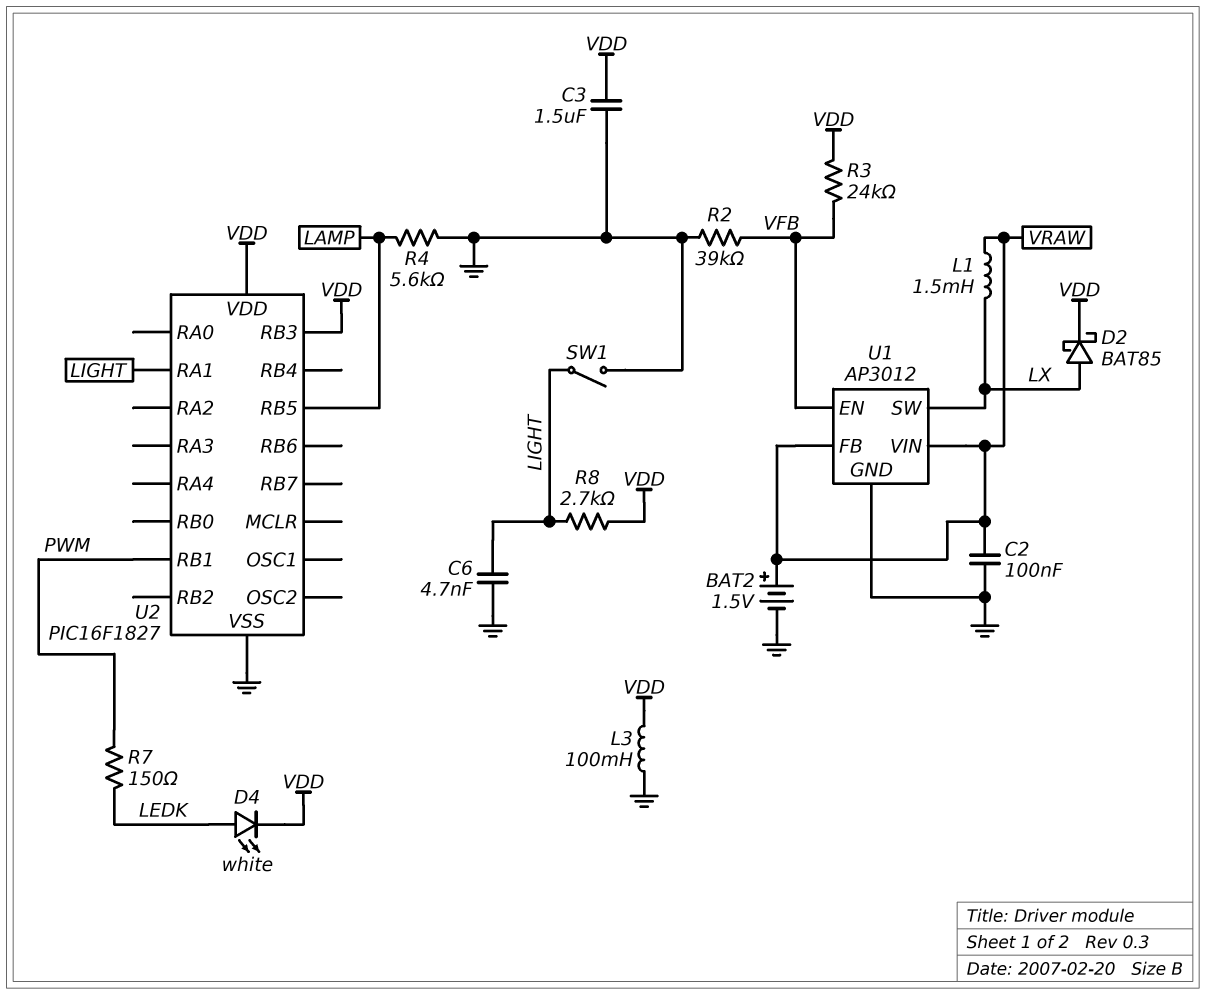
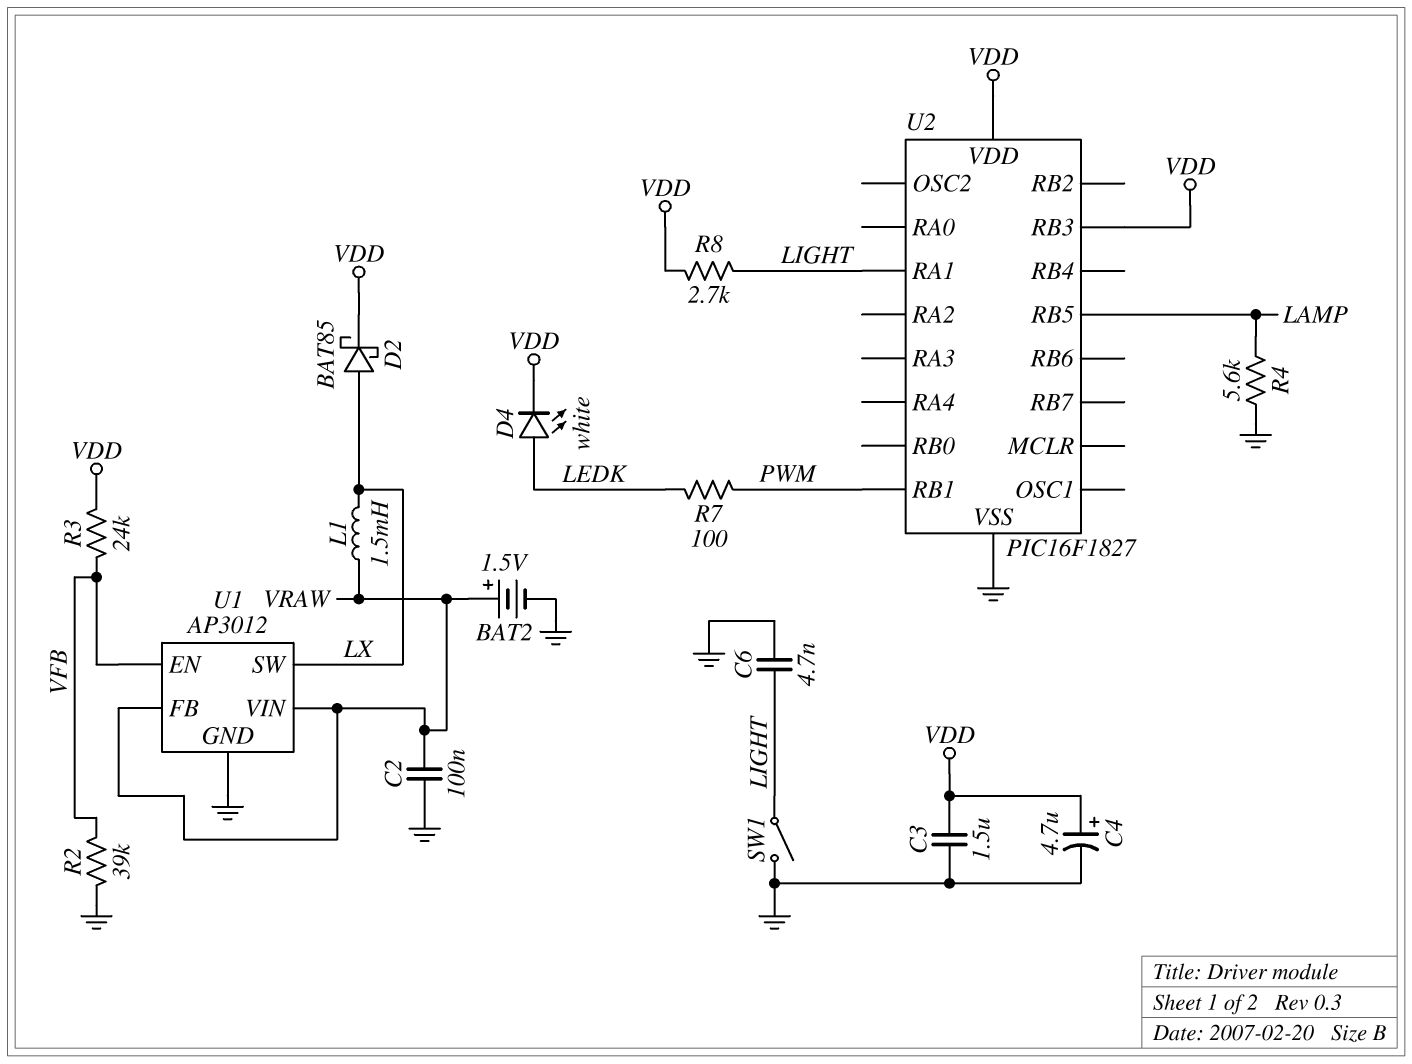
C4: none -> 4.7uF (plus VDD, minus GND)
L3: 100mH (GND, VDD) -> none
R7: 150 (LEDK, PWM) -> 100 (LEDK, PWM)

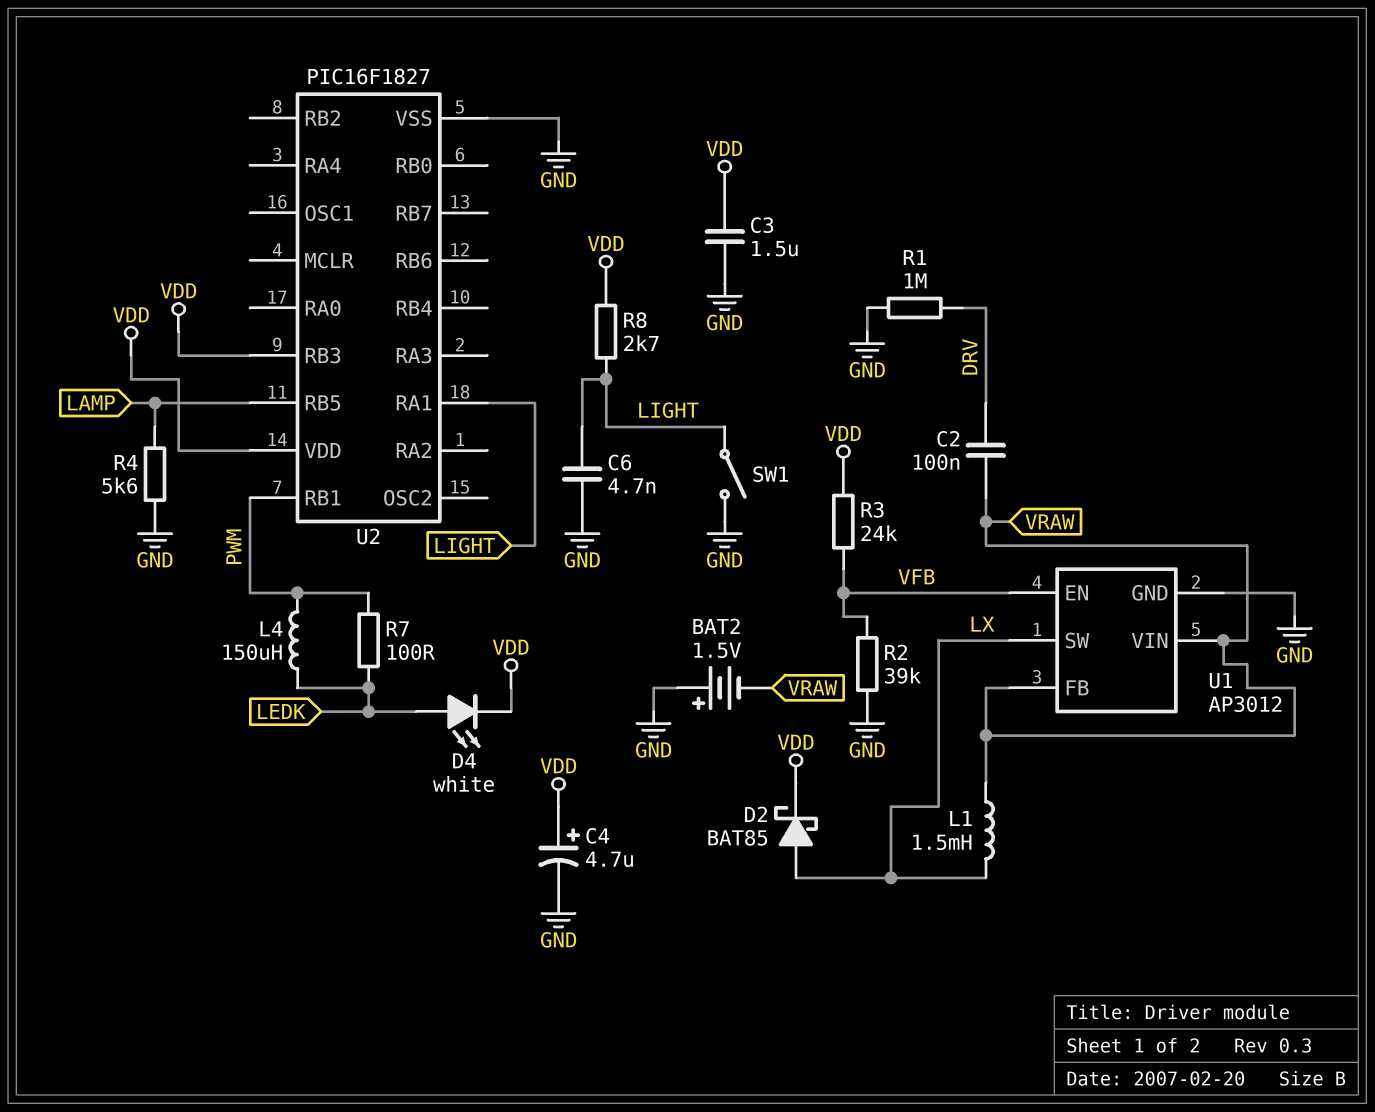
BAT2: 1.5V (plus VRAW, minus GND) -> 1.5V (plus GND, minus VRAW)
C2: 100nF (GND, VRAW) -> 100nF (DRV, VRAW)
L4: none -> 150uH (LEDK, PWM)
R1: none -> 1M (DRV, GND)

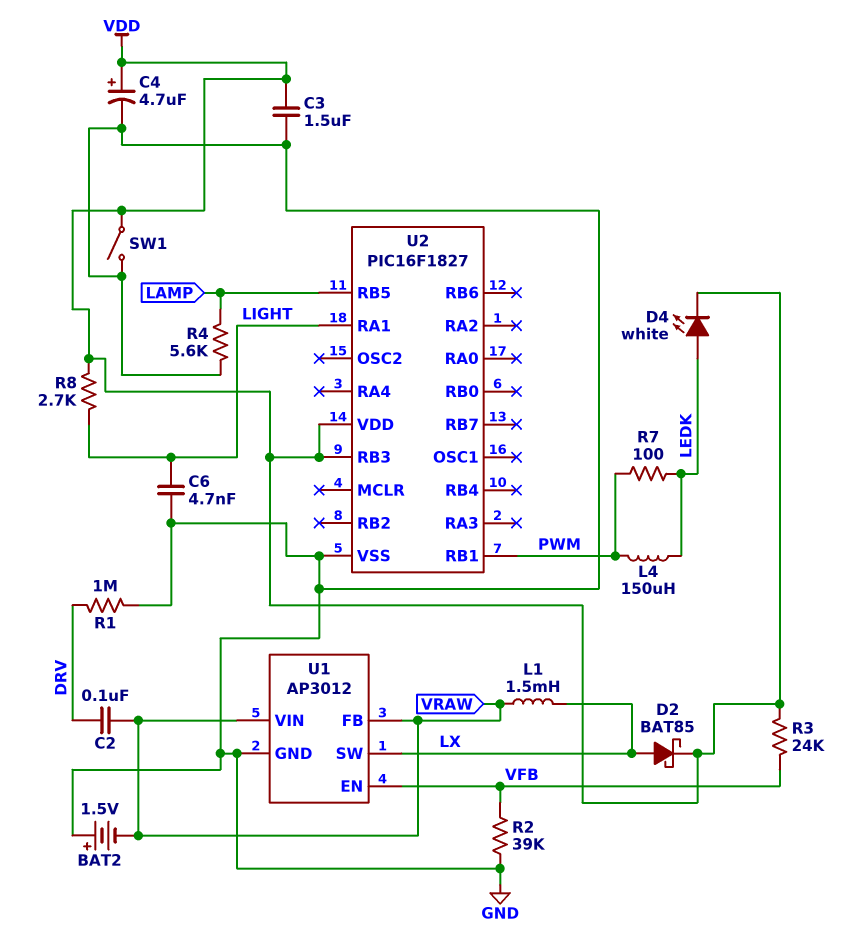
SW1: switch (GND, LIGHT) -> switch (GND, VDD)

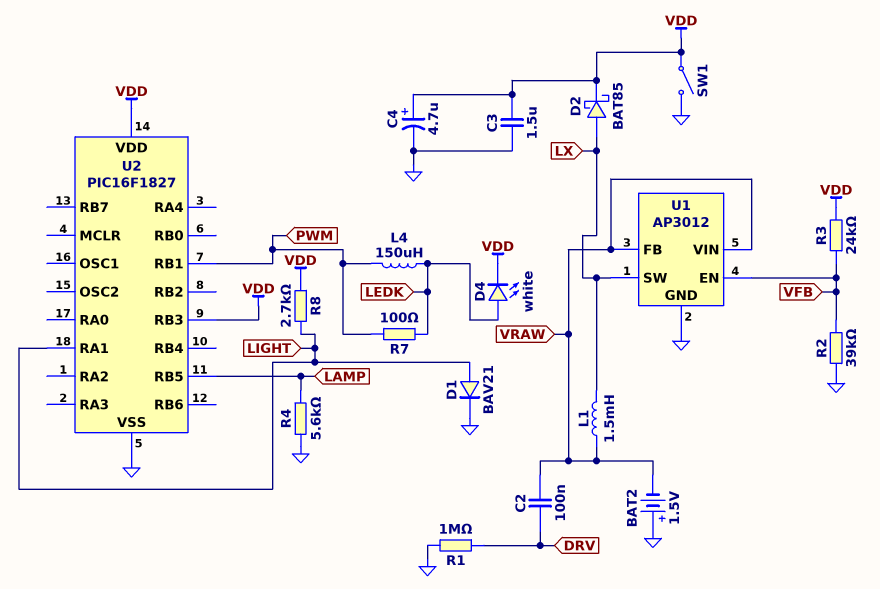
C6: 4.7nF (GND, LIGHT) -> none
D1: none -> diode BAV21 (A LIGHT, K GND)

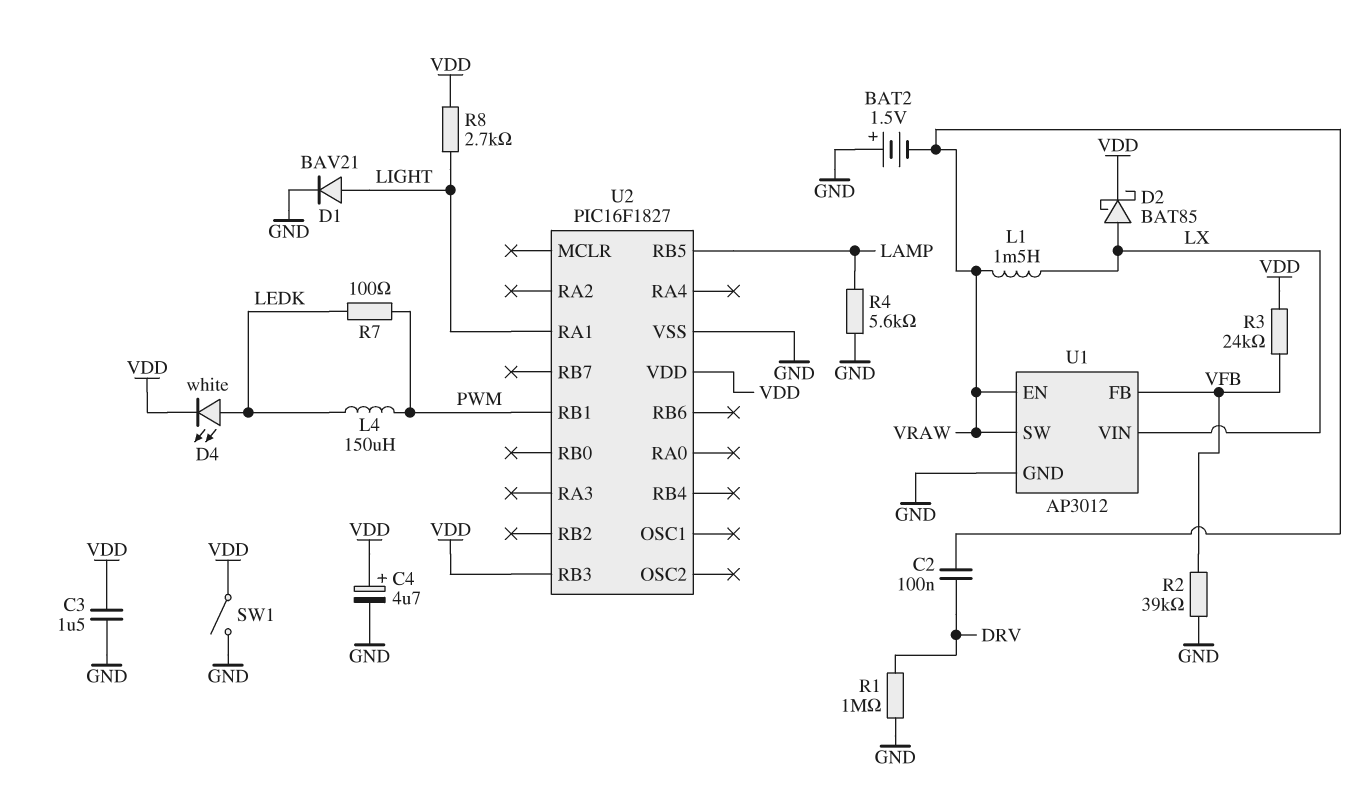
U1 pin EN: VFB -> VRAW
U1 pin FB: VRAW -> VFB
U1 pin SW: LX -> VRAW
U1 pin VIN: VRAW -> LX

